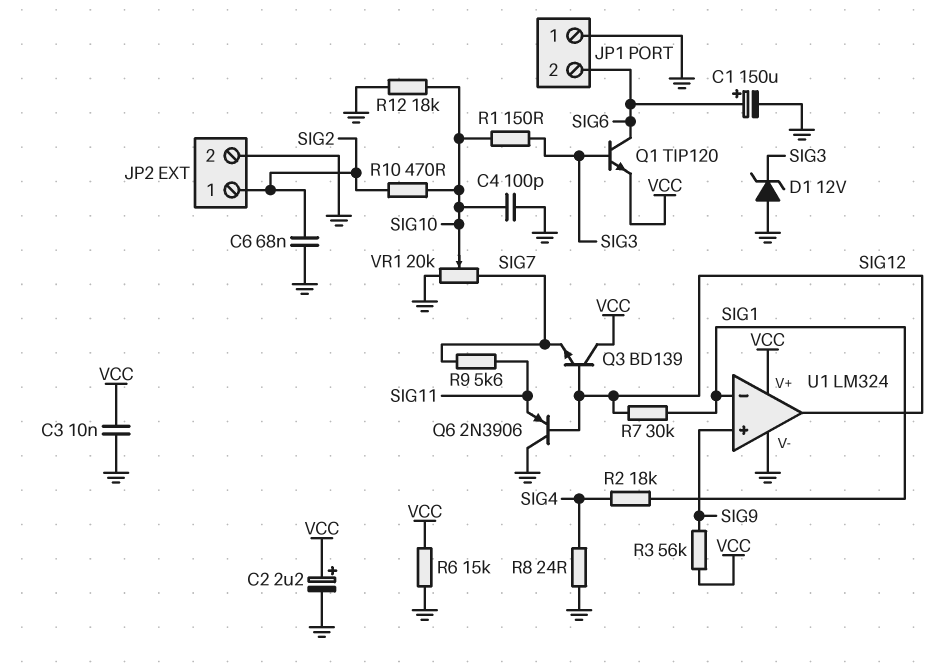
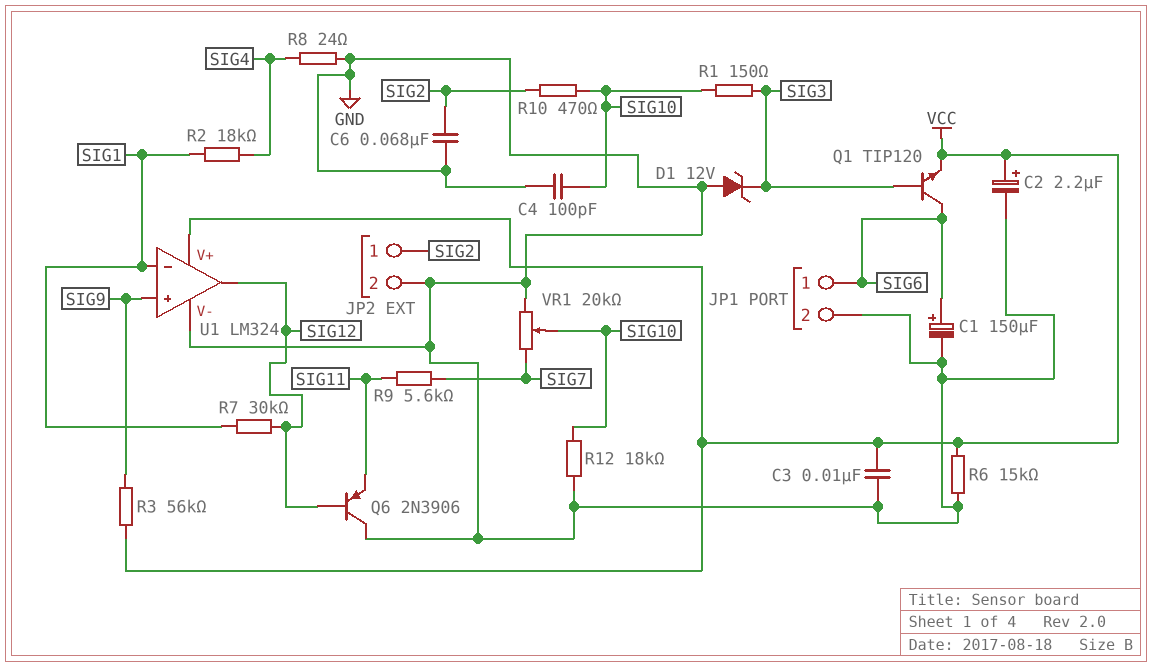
JP1 pin 1: GND -> SIG6
JP1 pin 2: SIG6 -> GND
Q3: NPN BD139 (B SIG12, C VCC, E SIG7) -> none

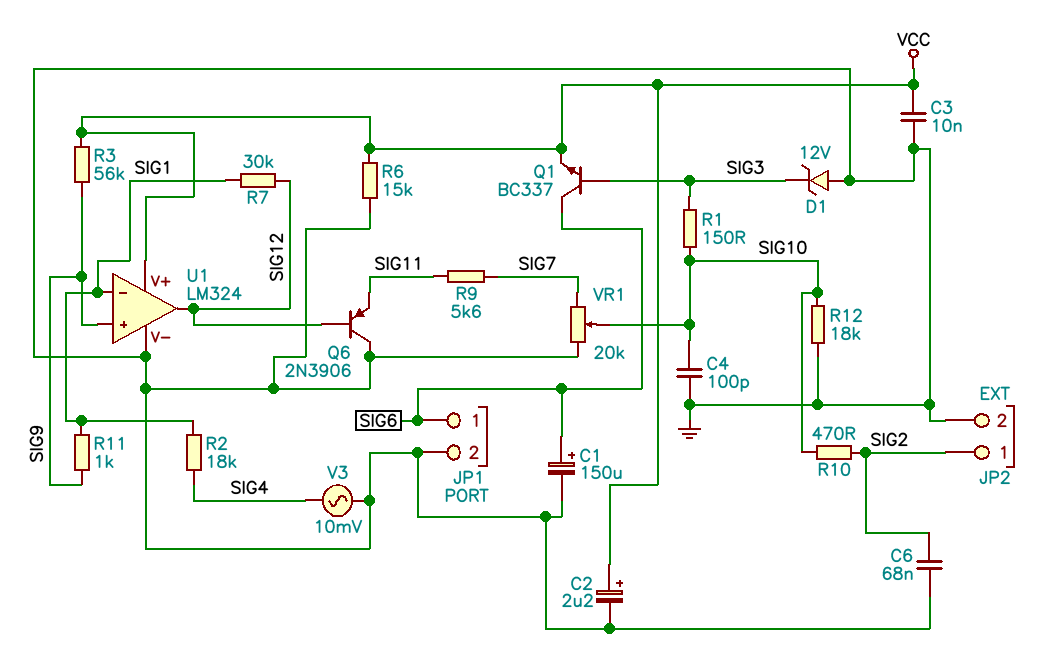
Q1: NPN TIP120 (B SIG3, C SIG6, E VCC) -> NPN BC337 (B SIG3, C SIG6, E VCC)
R8: 24 (GND, SIG4) -> none
R11: none -> 1k (SIG1, SIG9)
V3: none -> AC 10mV (GND, SIG4)

